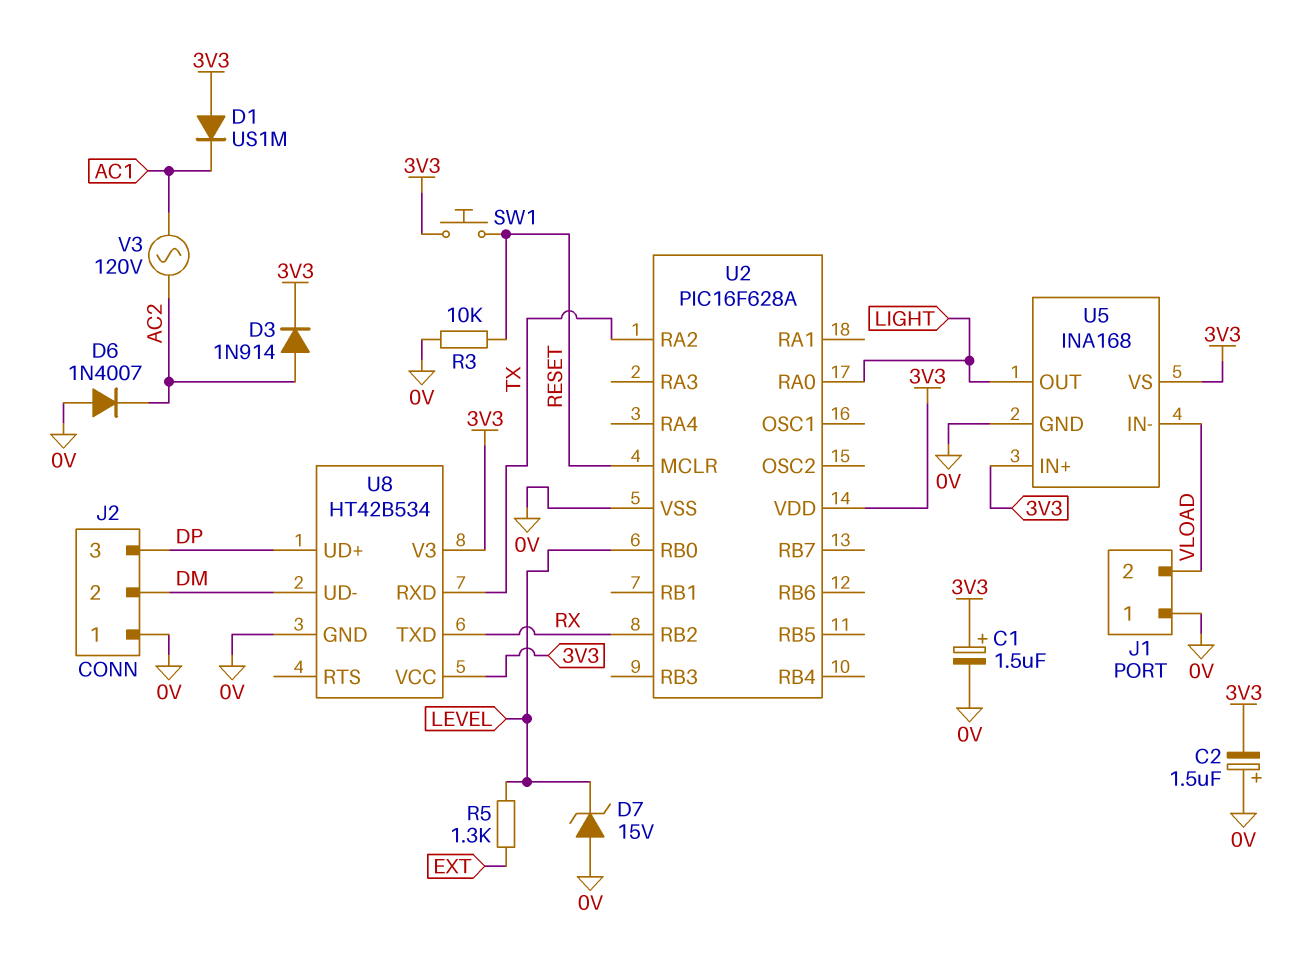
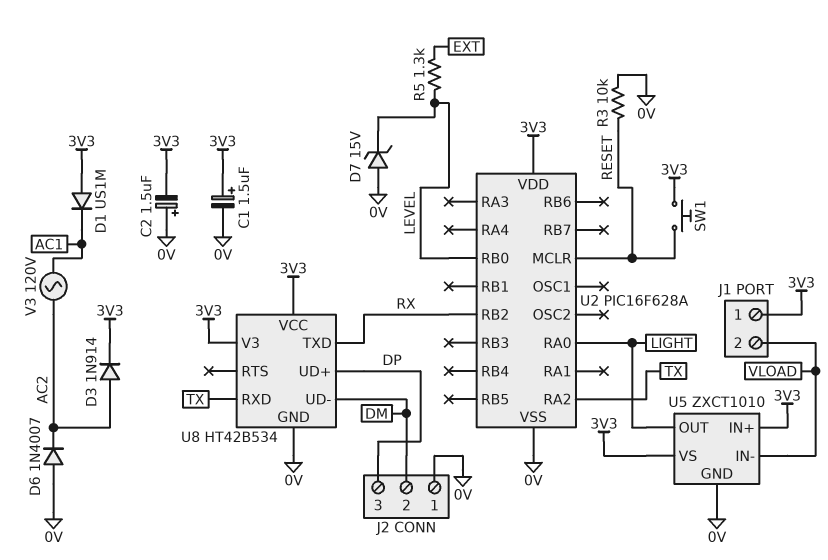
J1 pin 1: 0V -> 3V3
U5: INA168 -> ZXCT1010

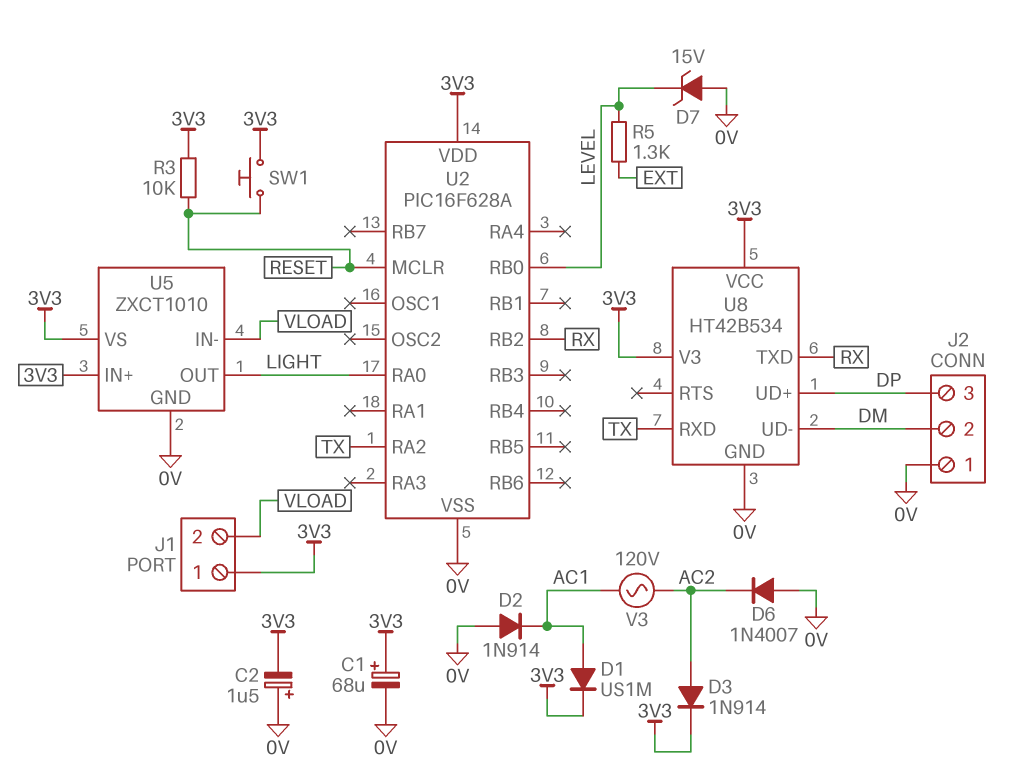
C1: 1.5uF (plus 3V3, minus 0V) -> 68uF (plus 3V3, minus 0V)
D1: diode US1M (A 3V3, K AC1) -> diode US1M (A AC1, K 3V3)
D2: none -> diode 1N914 (A 0V, K AC1)
R3: 10k (0V, RESET) -> 10k (3V3, RESET)

